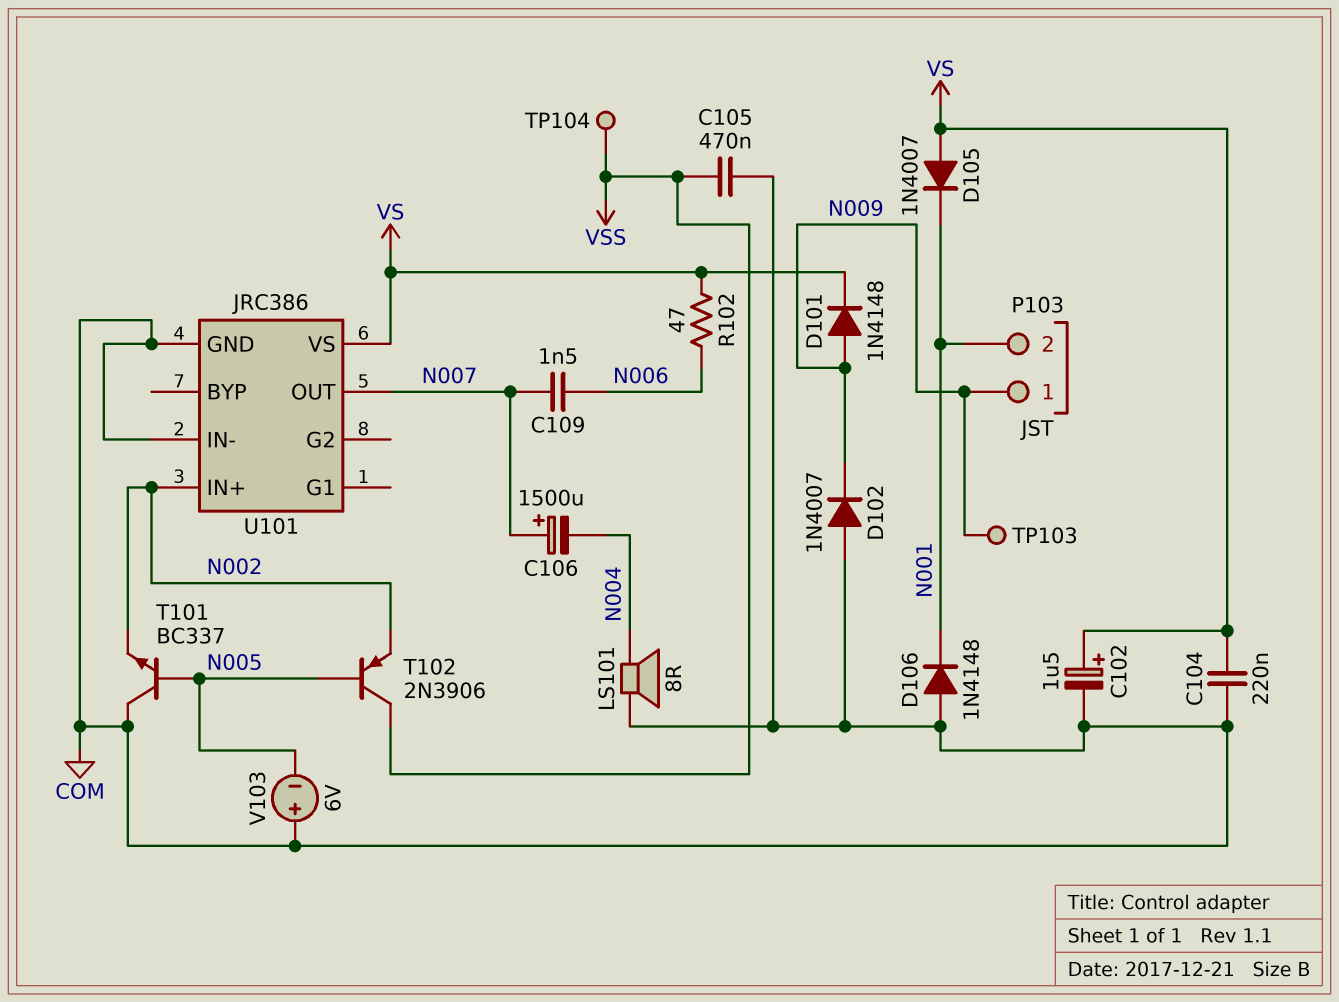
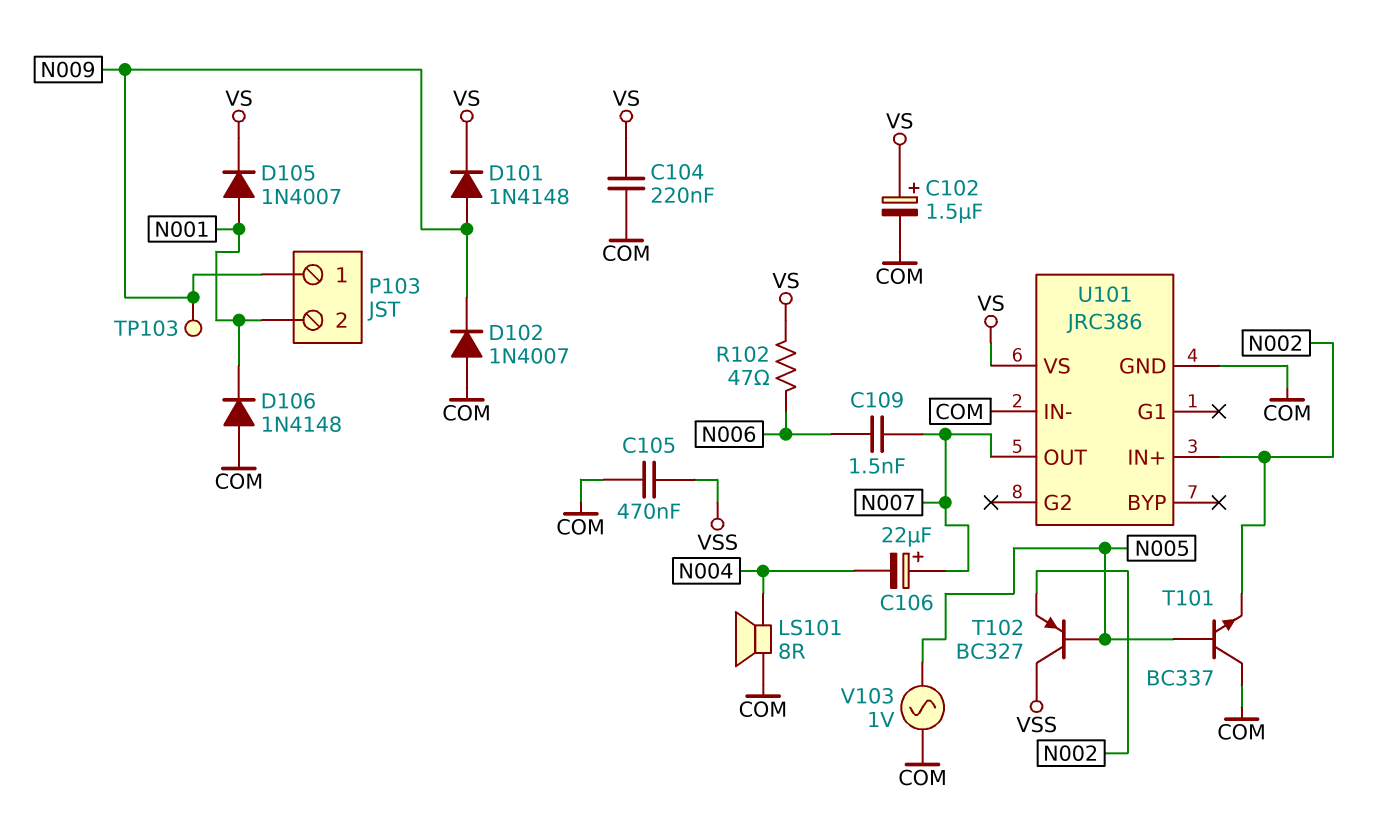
C106: 1500uF (plus N007, minus N004) -> 22uF (plus N007, minus N004)
D105: diode 1N4007 (A VS, K N001) -> diode 1N4007 (A N001, K VS)
T102: PNP 2N3906 (B N005, C VSS, E N002) -> PNP BC327 (B N005, C VSS, E N002)
TP104: test point (VSS) -> none
V103: 6V (plus COM, minus N005) -> AC 1V (COM, N005)

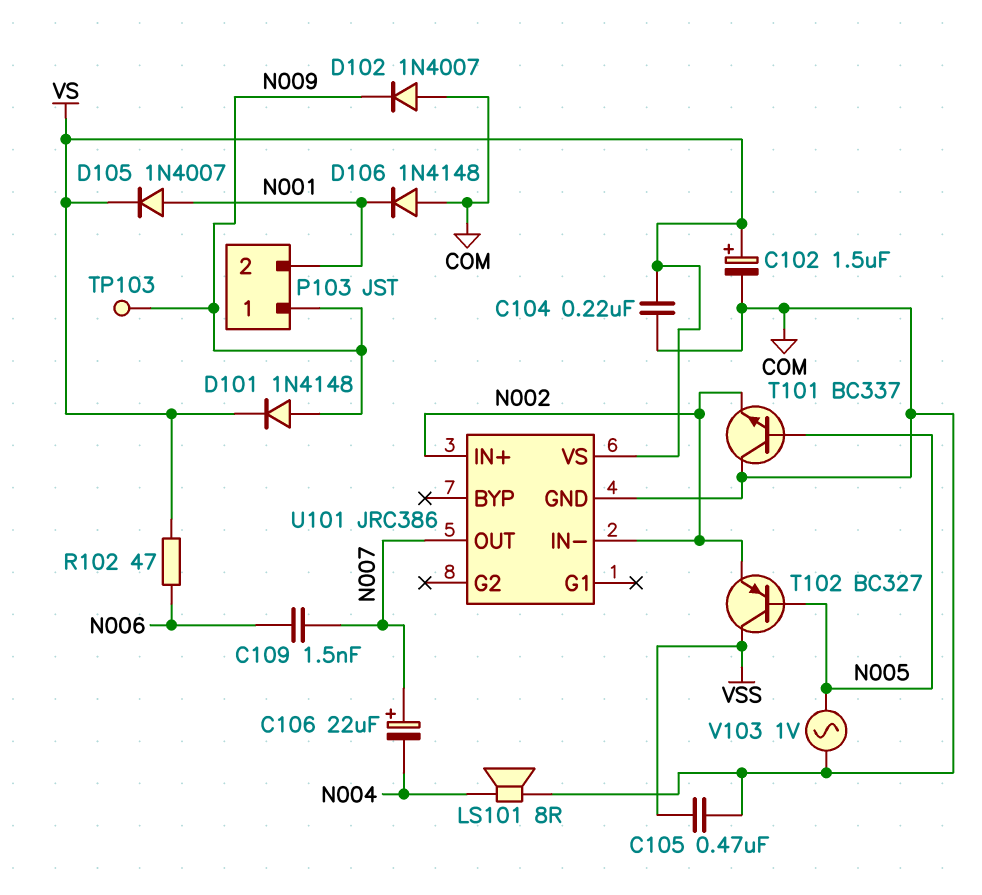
U101 pin IN-: COM -> N002

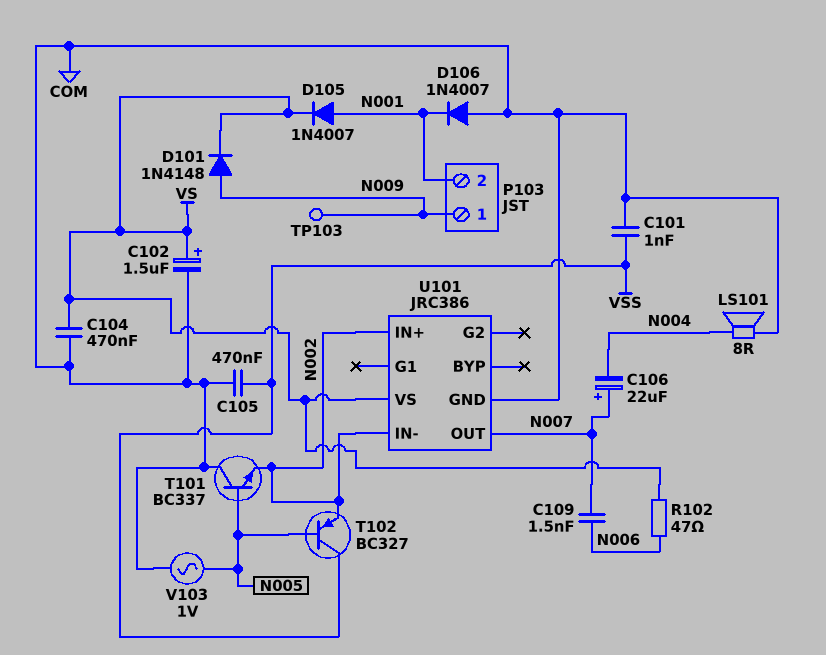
C101: none -> 1nF (COM, VSS)
C104: 220nF (COM, VS) -> 470nF (COM, VS)
D102: diode 1N4007 (A COM, K N009) -> none
D106: diode 1N4148 (A COM, K N001) -> diode 1N4007 (A COM, K N001)

